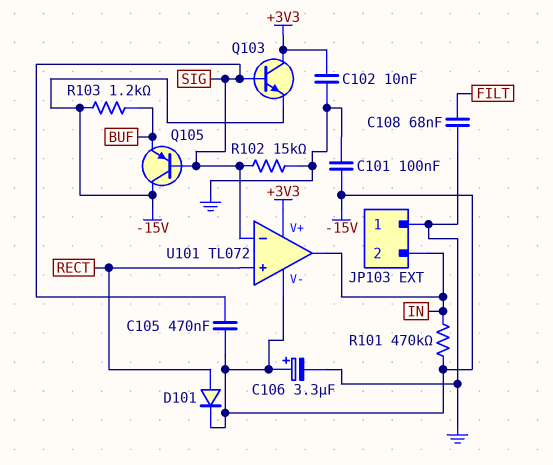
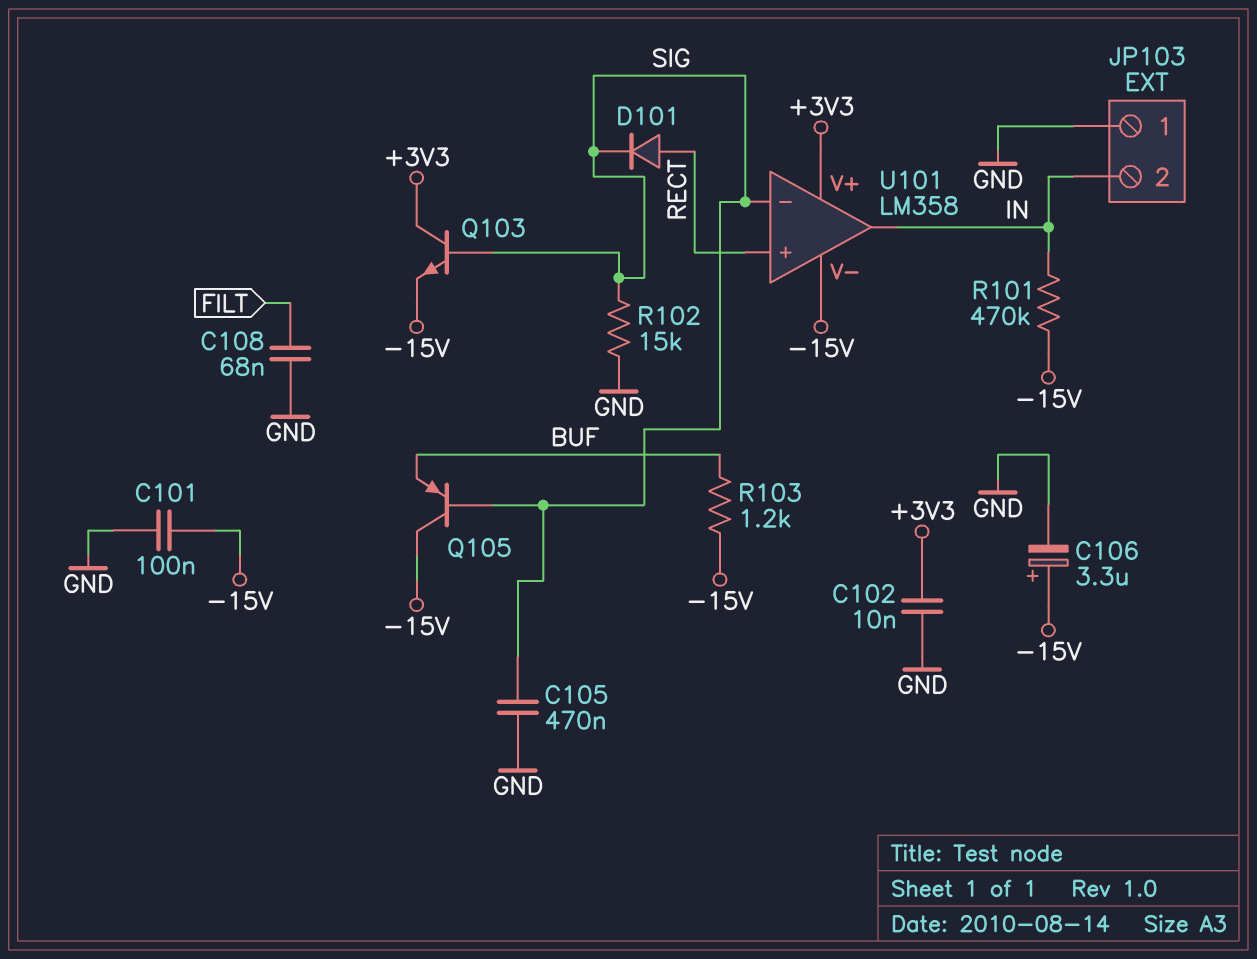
C105: 470nF (-15V, SIG) -> 470nF (GND, SIG)
D101: diode (A RECT, K -15V) -> diode (A RECT, K SIG)
U101: TL072 -> LM358

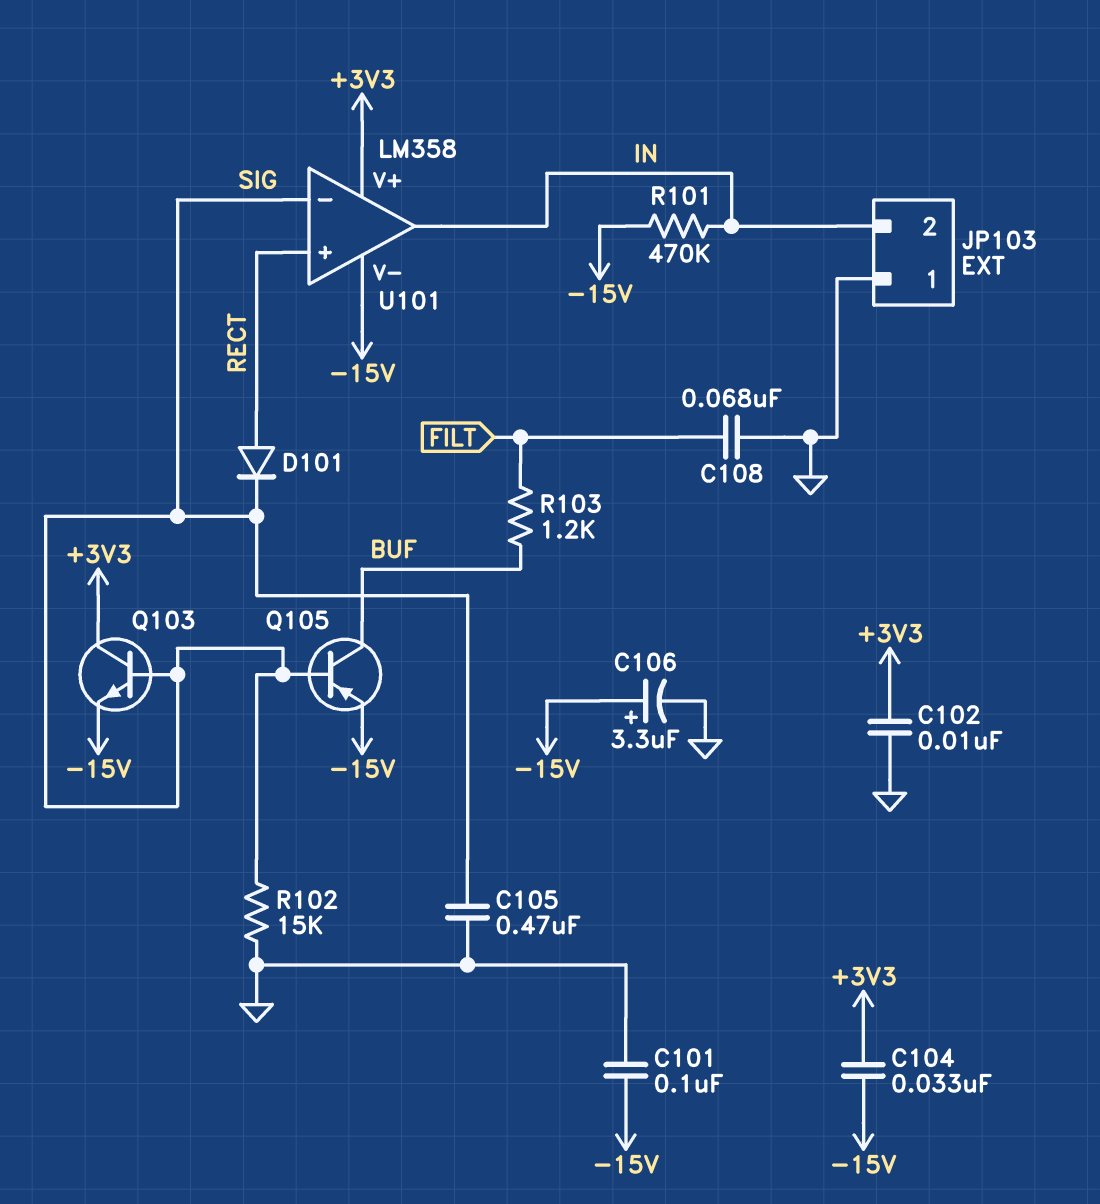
C104: none -> 33nF (+3V3, -15V)
Q105: PNP (B SIG, C -15V, E BUF) -> PNP (B SIG, C BUF, E -15V)
R103: 1.2k (-15V, BUF) -> 1.2k (BUF, FILT)

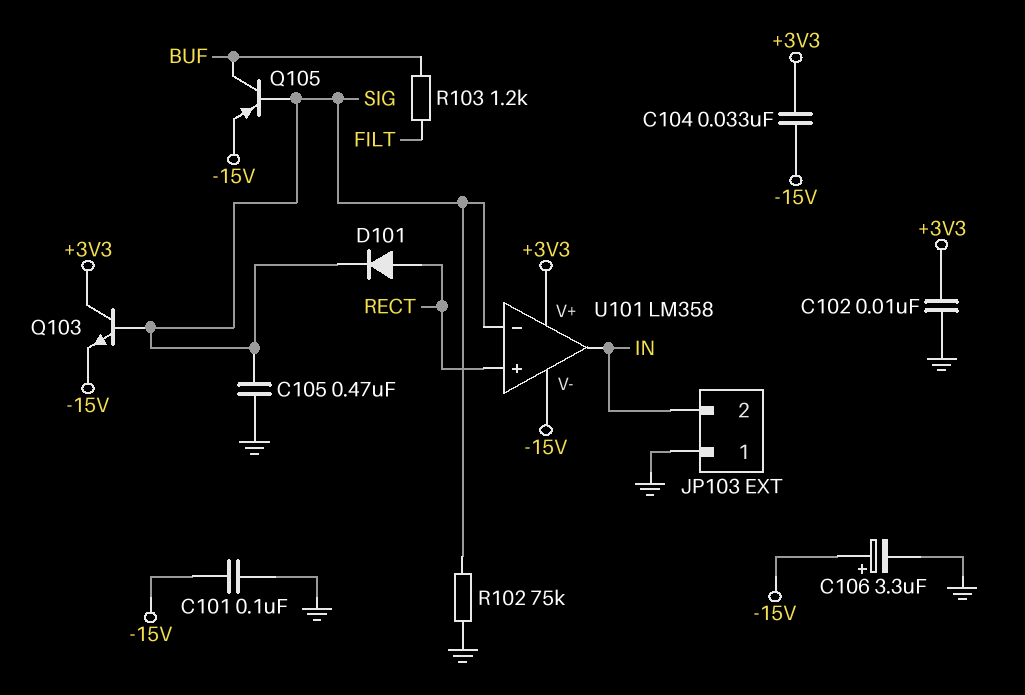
C108: 68nF (FILT, GND) -> none
R101: 470k (-15V, IN) -> none
R102: 15k (GND, SIG) -> 75k (GND, SIG)

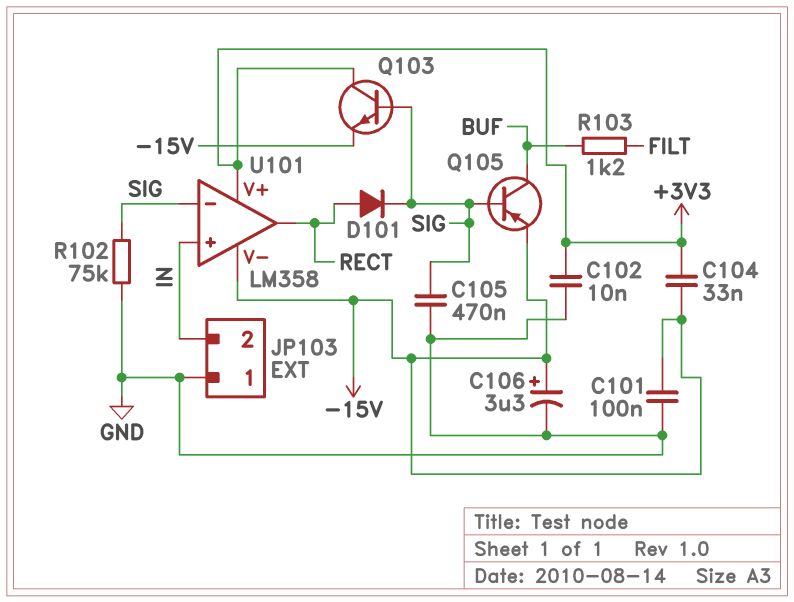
U101 pin in+: RECT -> IN
U101 pin out: IN -> RECT

